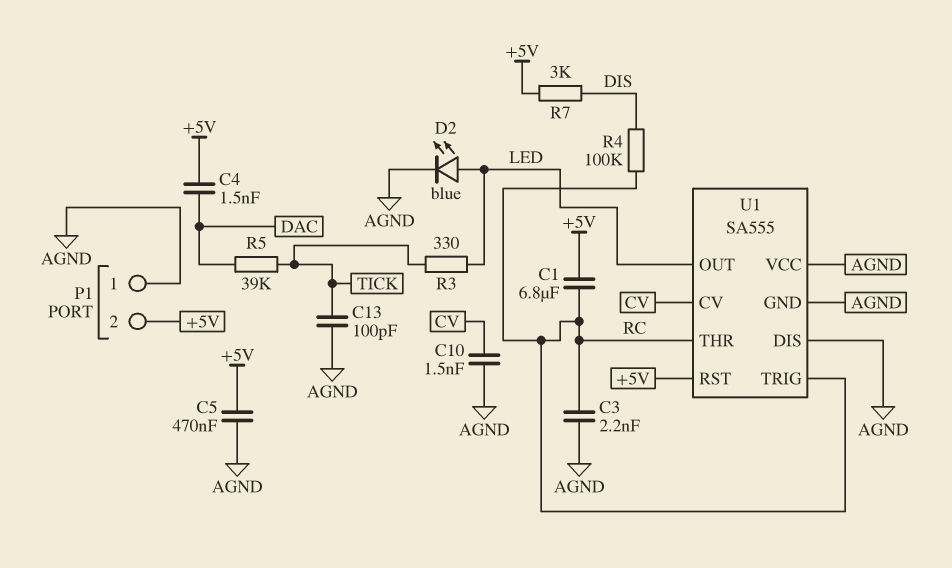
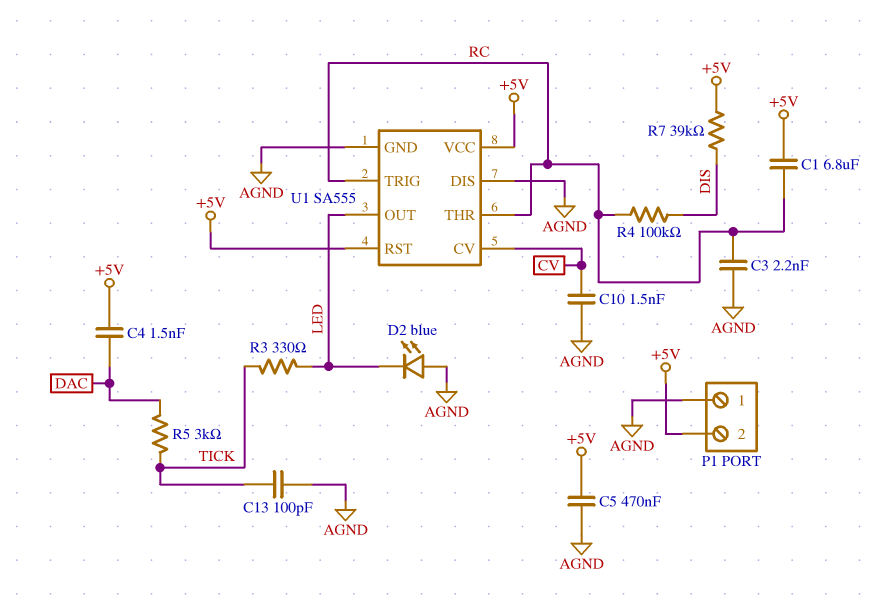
D2: LED blue (A LED, K AGND) -> LED blue (A AGND, K LED)
R5: 39k (DAC, TICK) -> 3k (DAC, TICK)
R7: 3k (+5V, DIS) -> 39k (+5V, DIS)
U1 pin VCC: AGND -> +5V

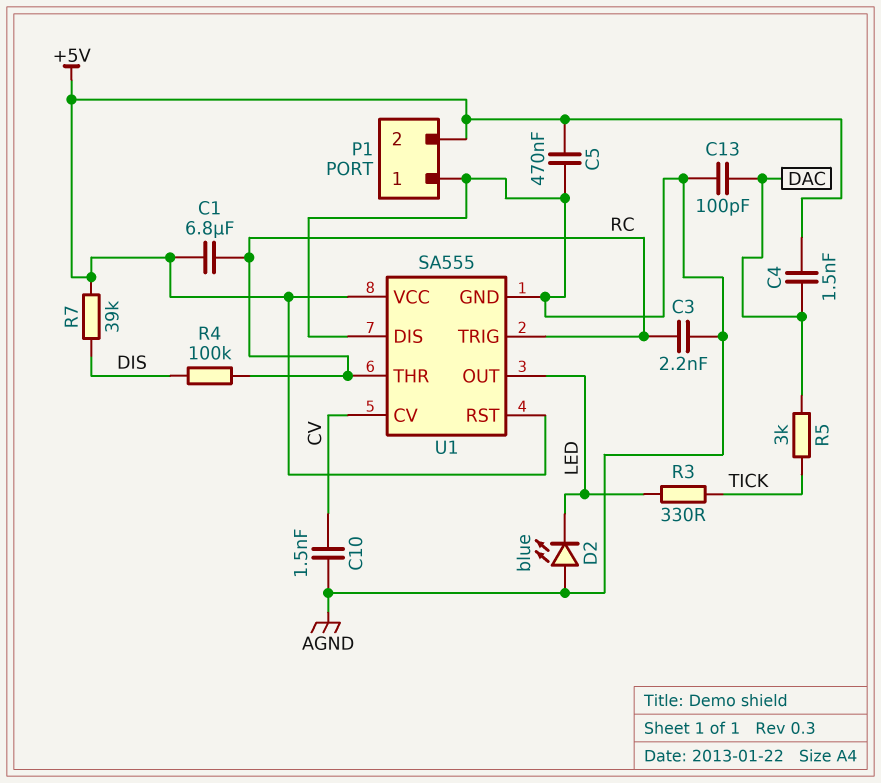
C13: 100pF (AGND, TICK) -> 100pF (AGND, DAC)

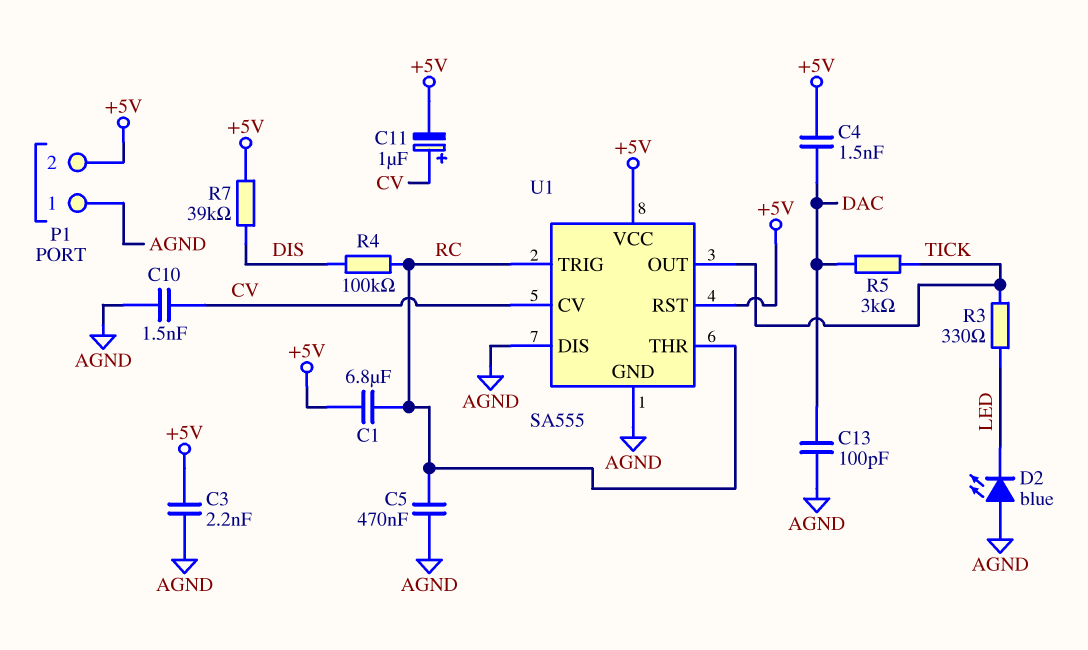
C3: 2.2nF (AGND, RC) -> 2.2nF (+5V, AGND)
C5: 470nF (+5V, AGND) -> 470nF (AGND, RC)
C11: none -> 1uF (plus CV, minus +5V)
U1 pin OUT: LED -> TICK

